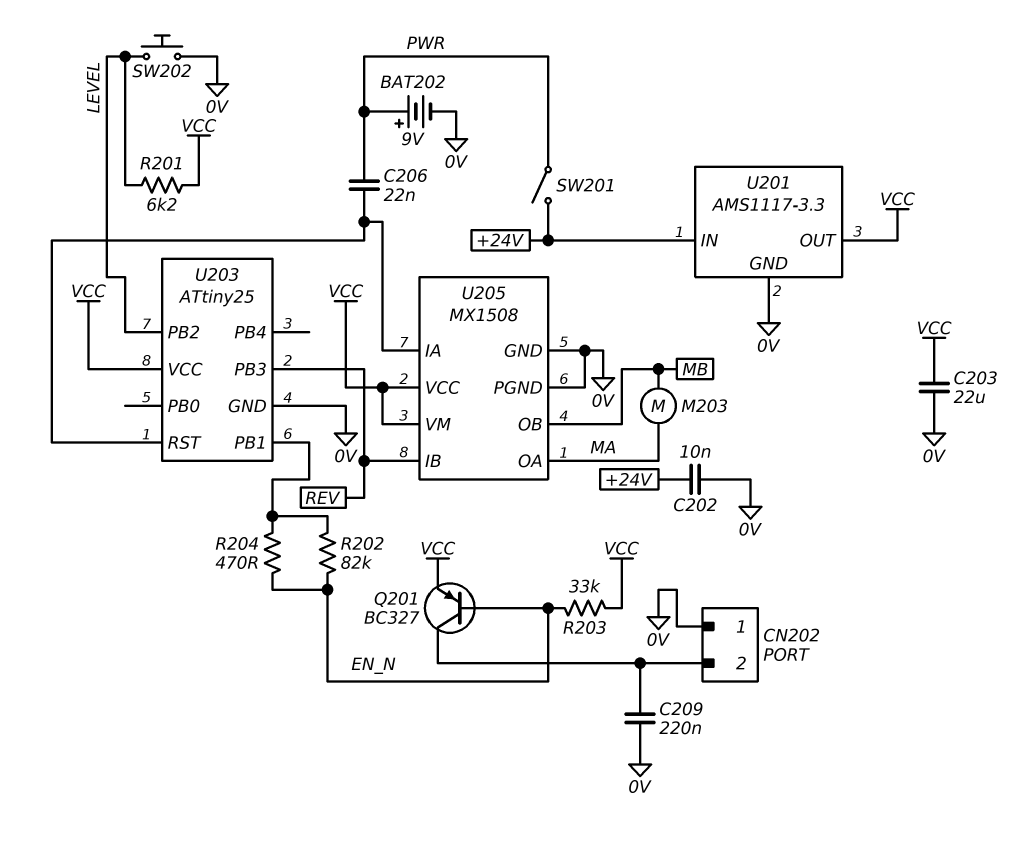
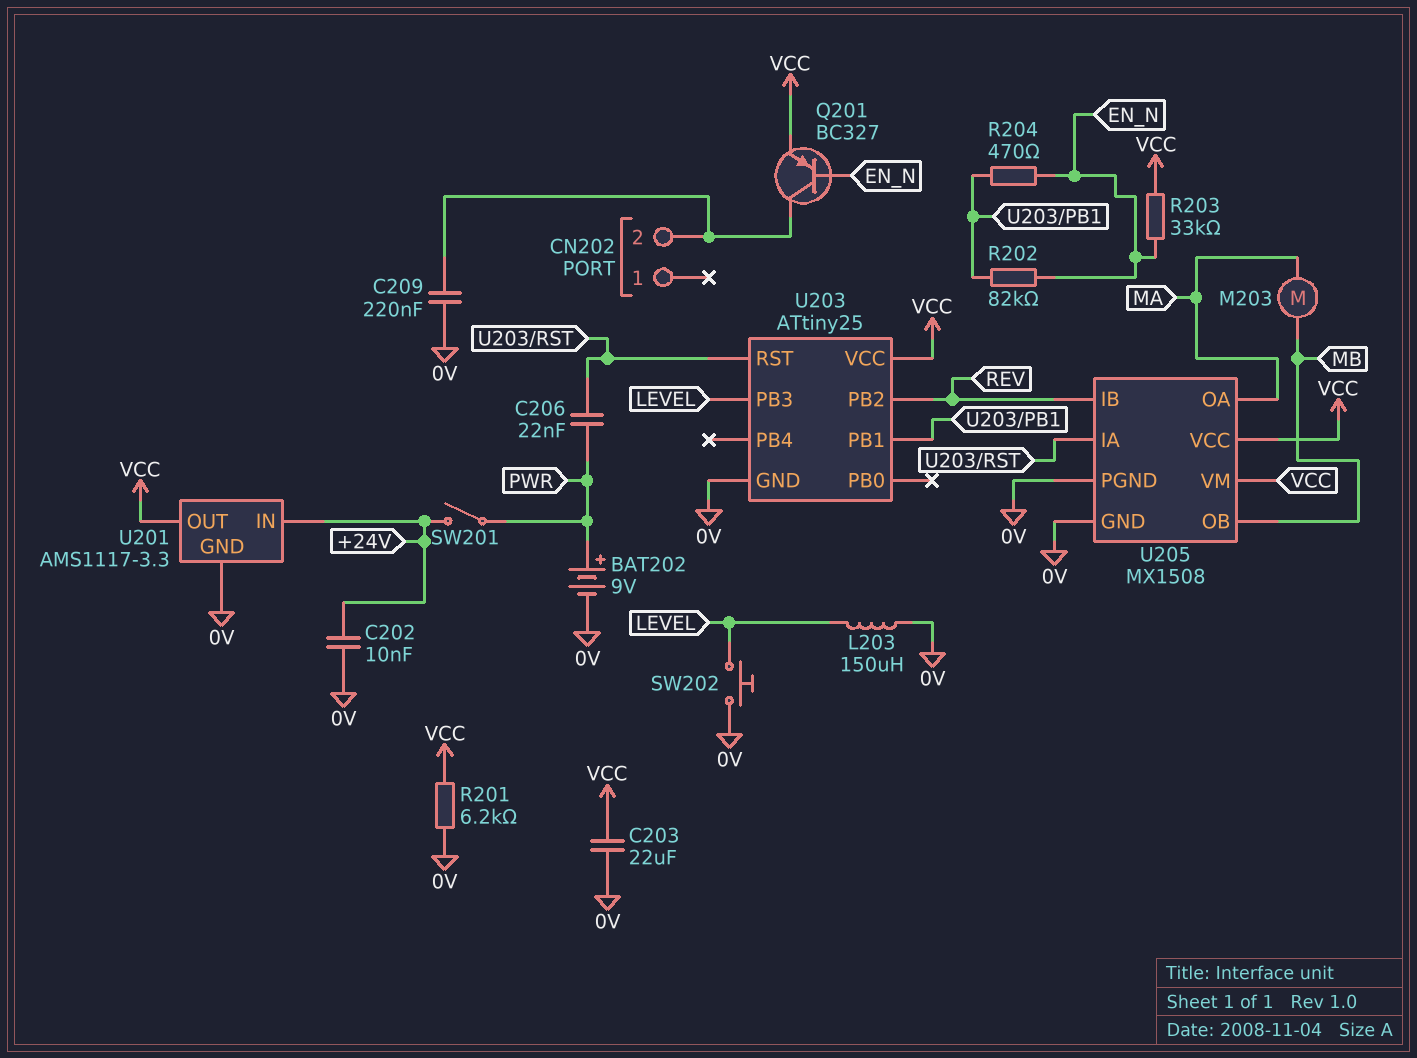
CN202 pin 1: 0V -> none
L203: none -> 150uH (0V, LEVEL)
R201: 6.2k (LEVEL, VCC) -> 6.2k (0V, VCC)
U203 pin PB2: LEVEL -> REV
U203 pin PB3: REV -> LEVEL

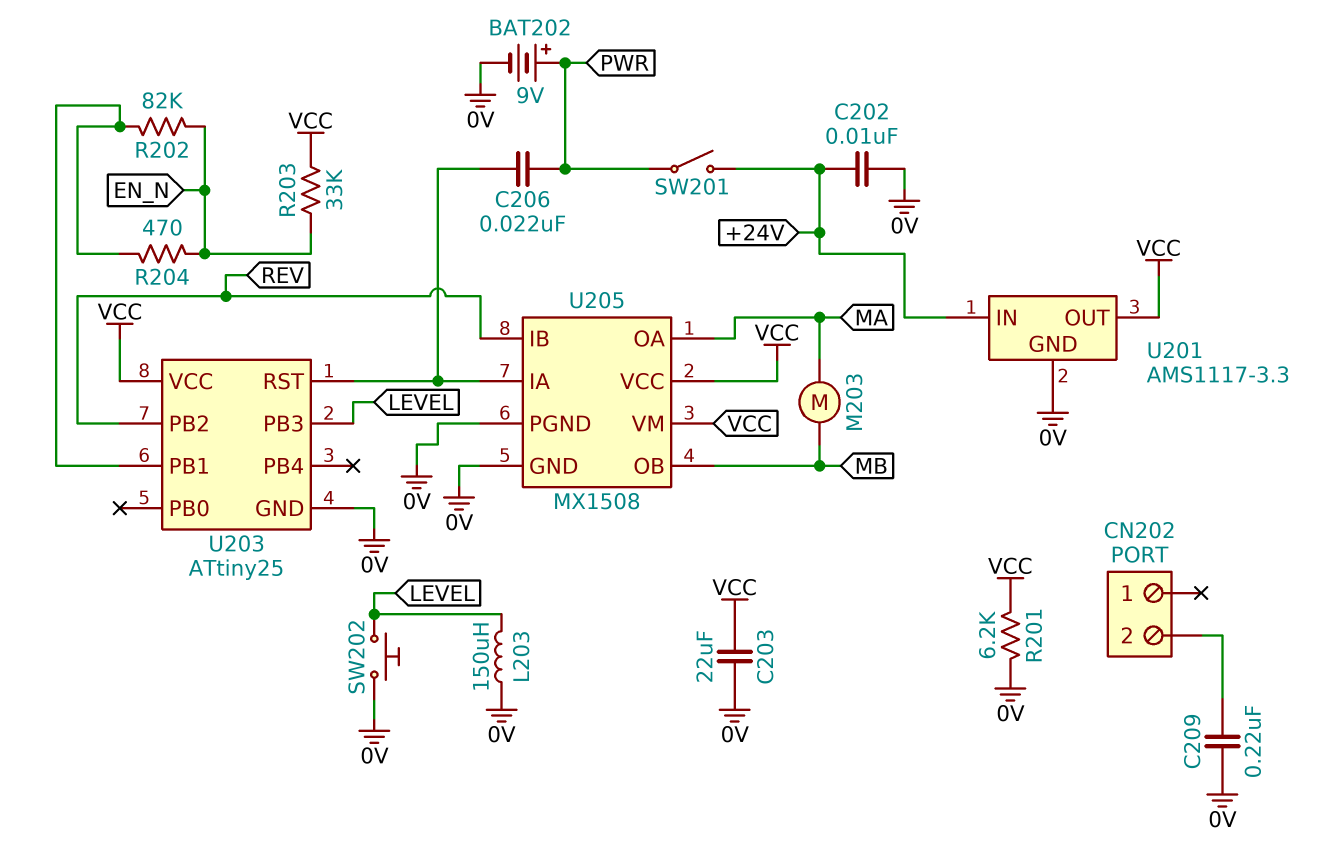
Q201: PNP BC327 (B EN_N, C CN202/2, E VCC) -> none

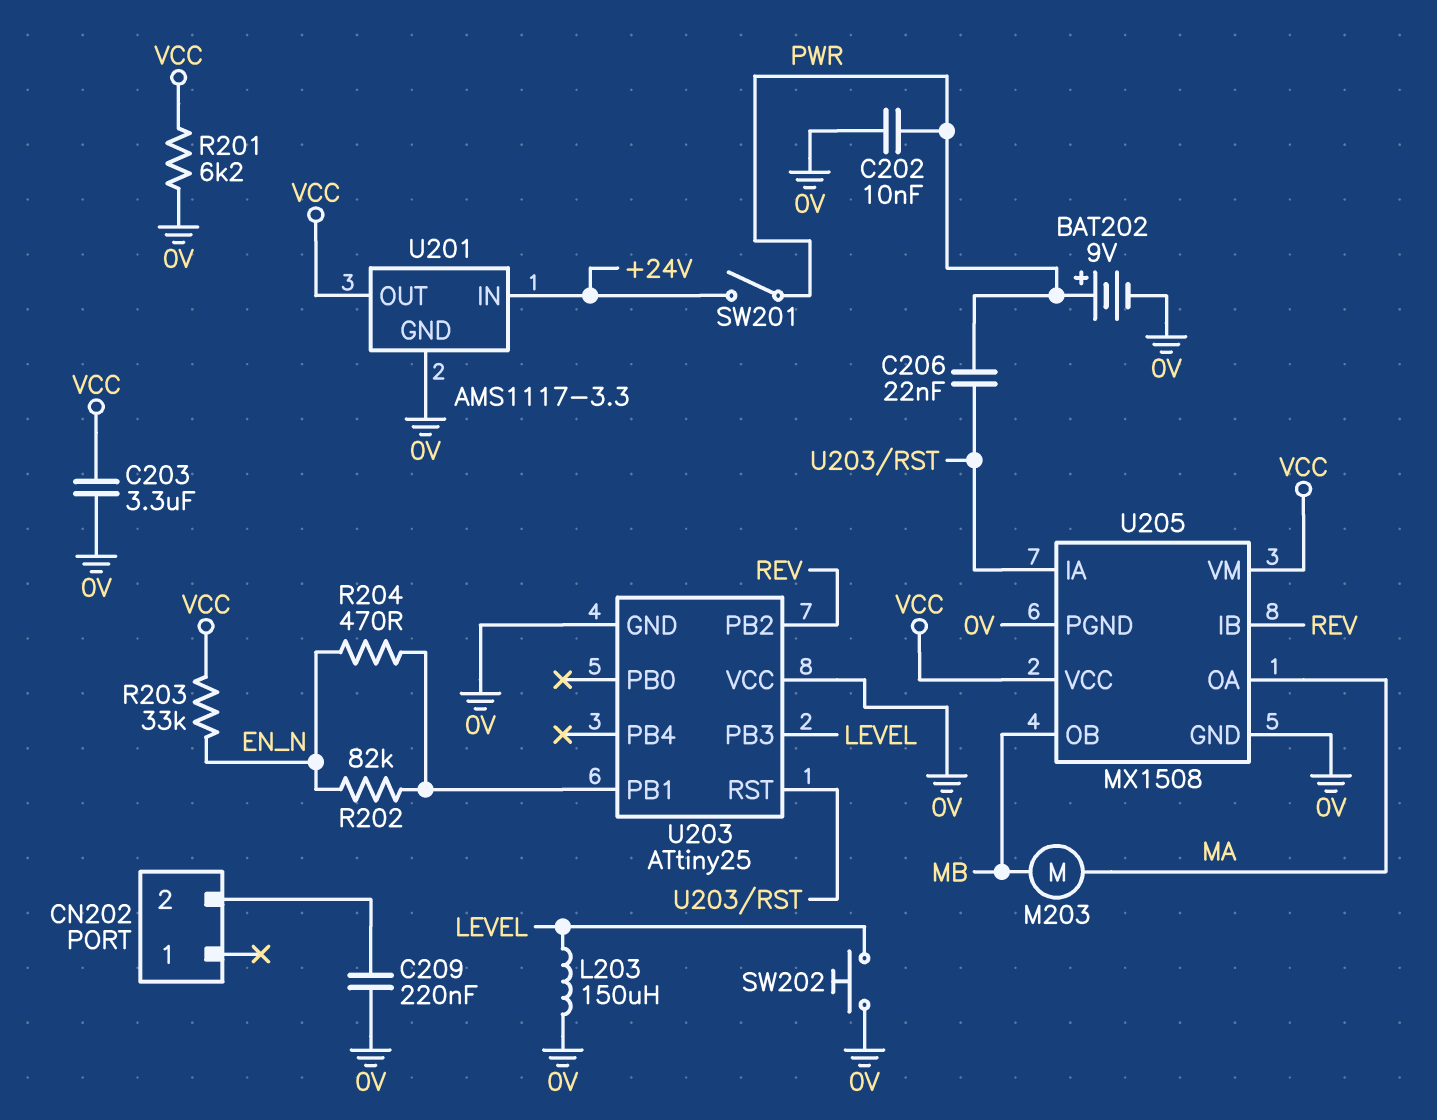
C202: 10nF (+24V, 0V) -> 10nF (0V, PWR)
C203: 22uF (0V, VCC) -> 3.3uF (0V, VCC)
U203 pin VCC: VCC -> 0V

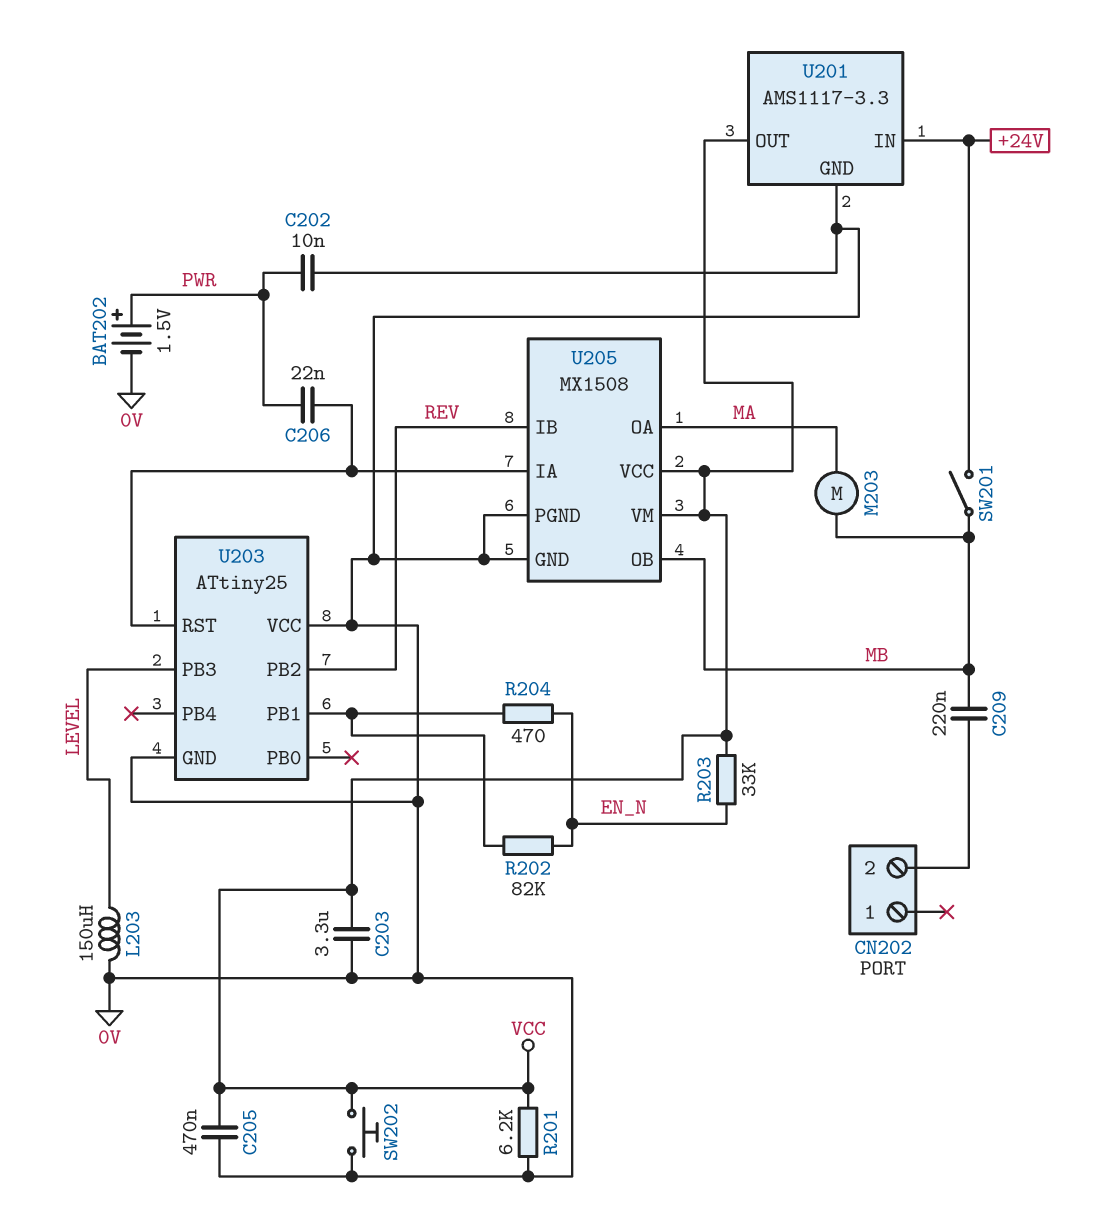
BAT202: 9V (plus PWR, minus 0V) -> 1.5V (plus PWR, minus 0V)
C205: none -> 470nF (0V, VCC)
C209: 220nF (0V, CN202/2) -> 220nF (CN202/2, MB)
SW201: switch (+24V, PWR) -> switch (+24V, MB)
SW202: button (0V, LEVEL) -> button (0V, VCC)

